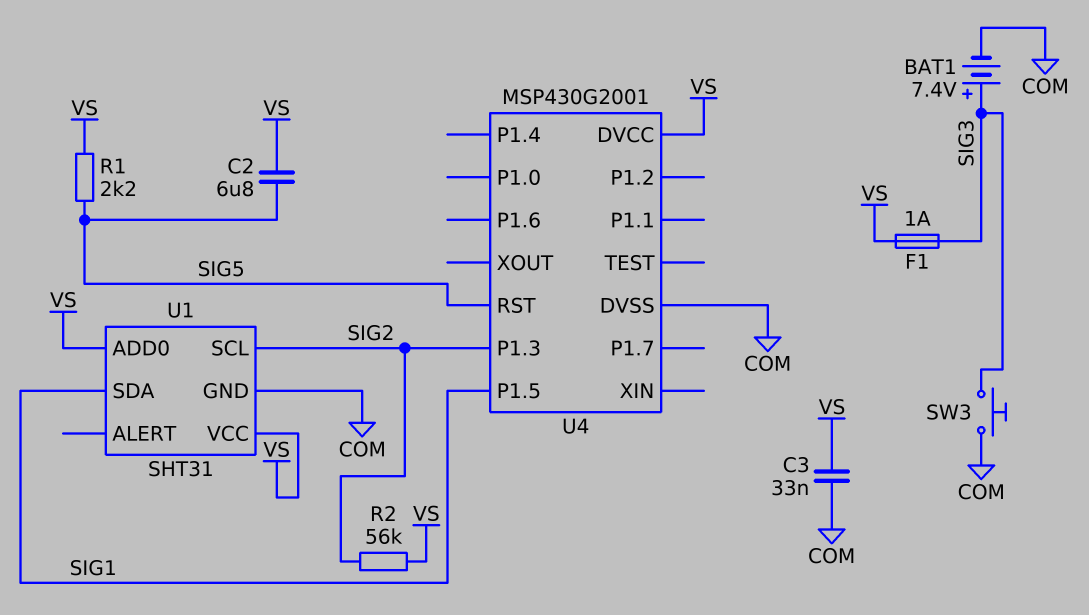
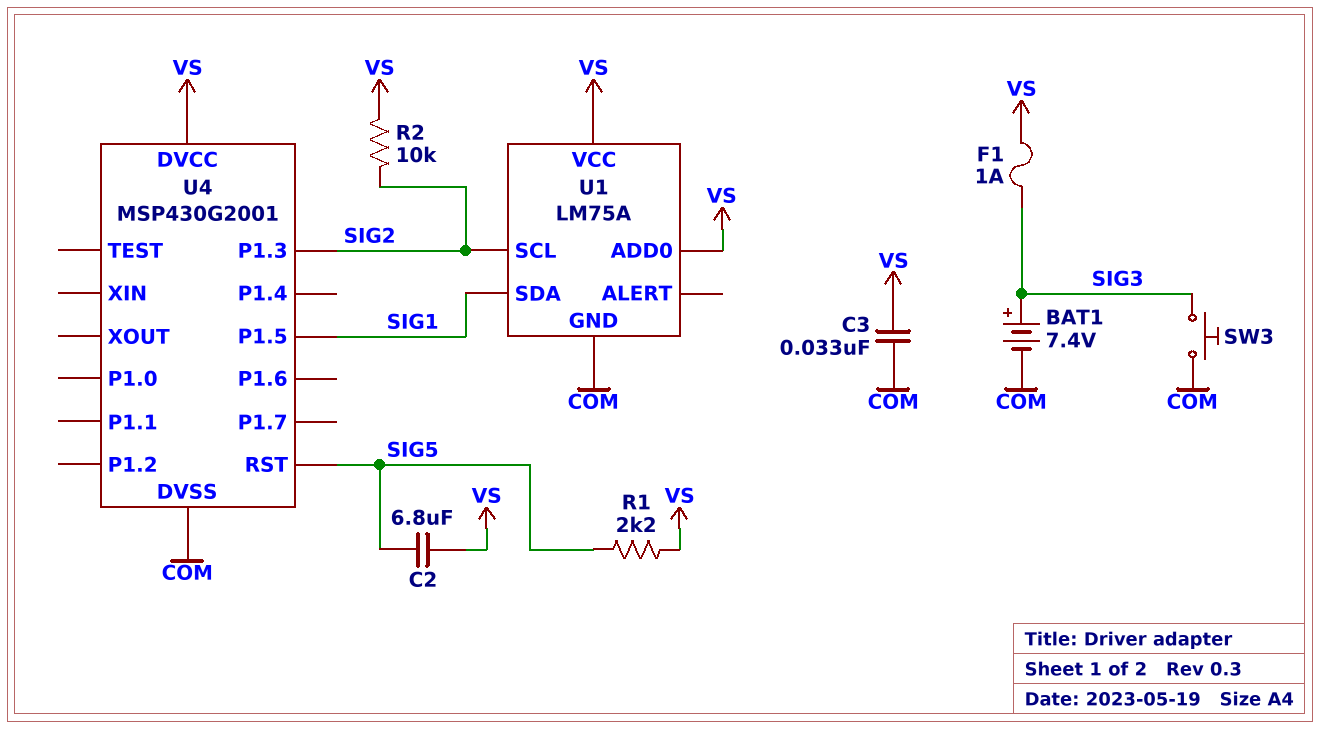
R2: 56k (SIG2, VS) -> 10k (SIG2, VS)
U1: SHT31 -> LM75A

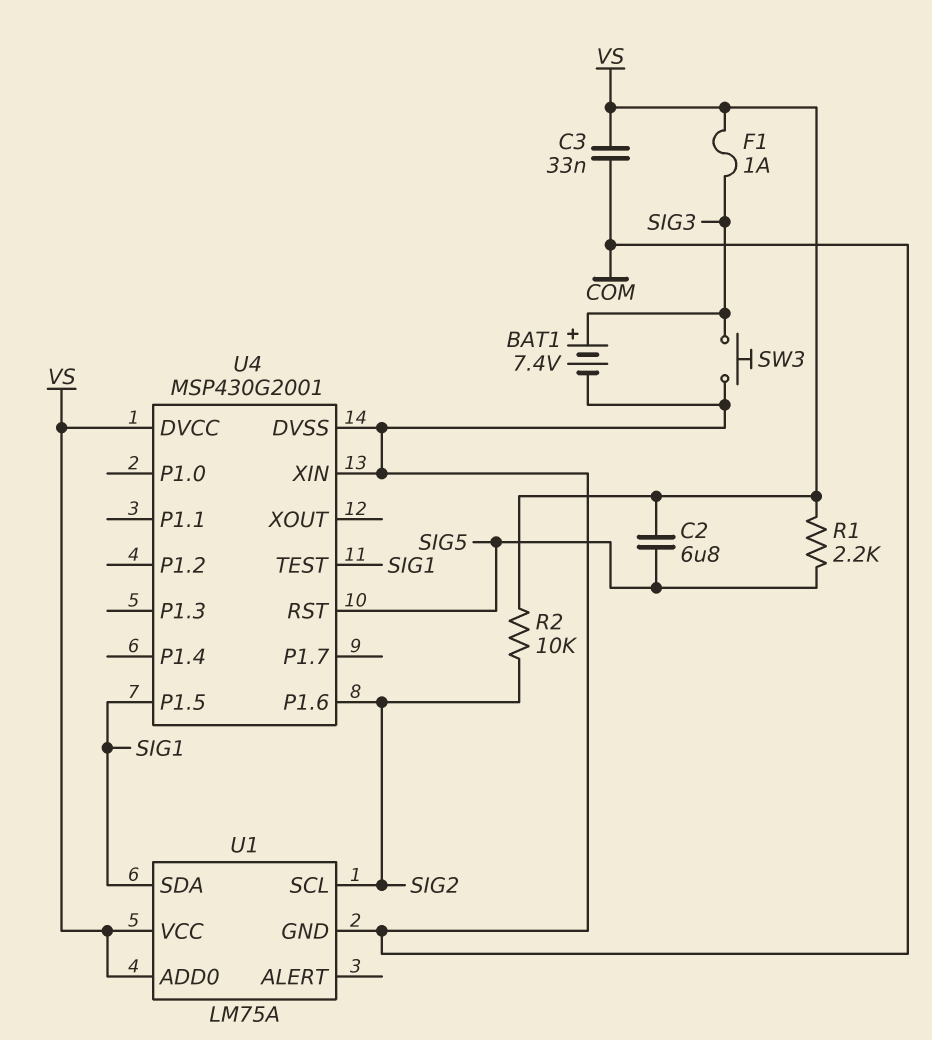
U4 pin P1.3: SIG2 -> none
U4 pin P1.6: none -> SIG2
U4 pin TEST: none -> SIG1
U4 pin XIN: none -> COM

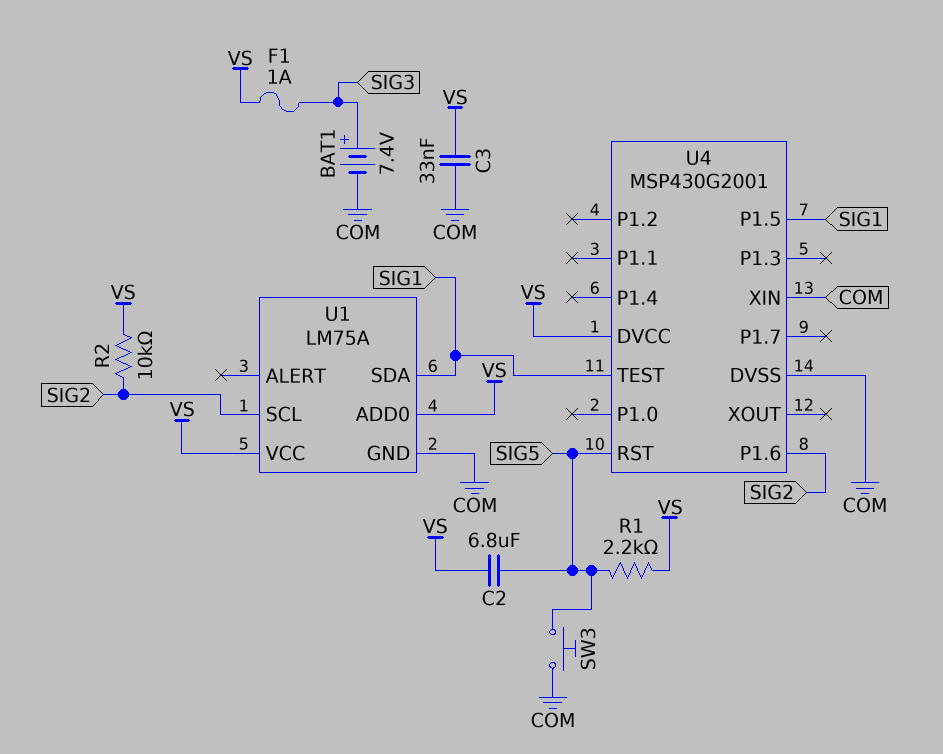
SW3: button (COM, SIG3) -> button (COM, SIG5)

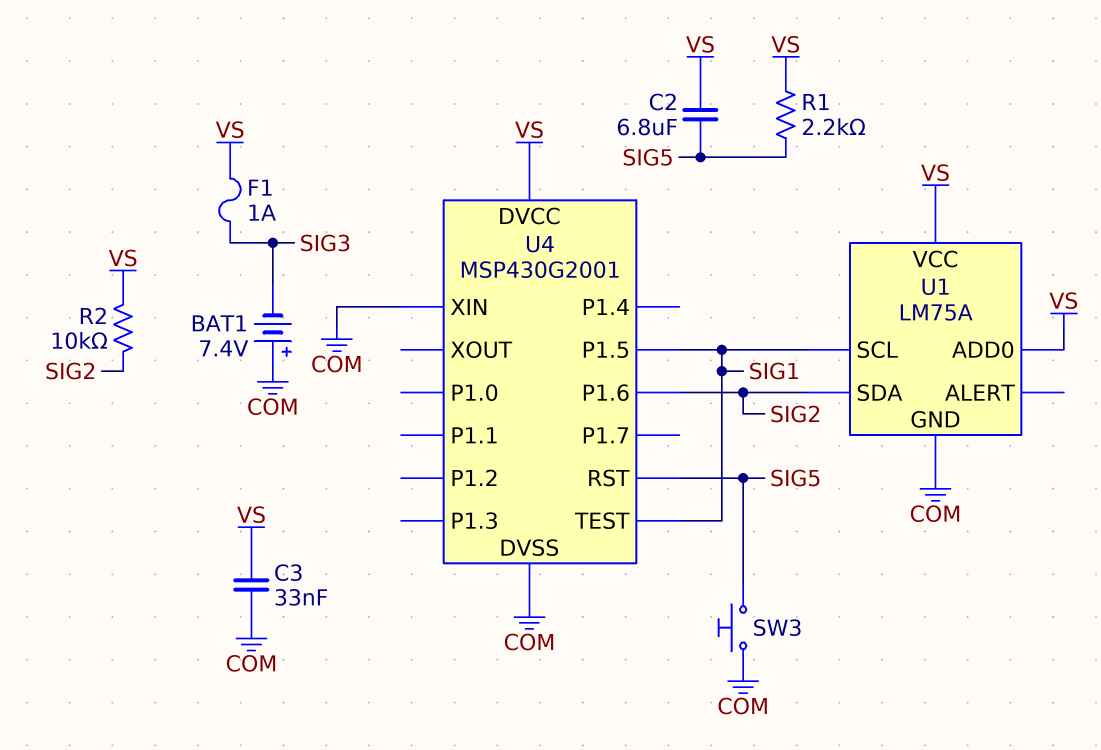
BAT1: 7.4V (plus SIG3, minus COM) -> 7.4V (plus COM, minus SIG3)
U1 pin SCL: SIG2 -> SIG1
U1 pin SDA: SIG1 -> SIG2

